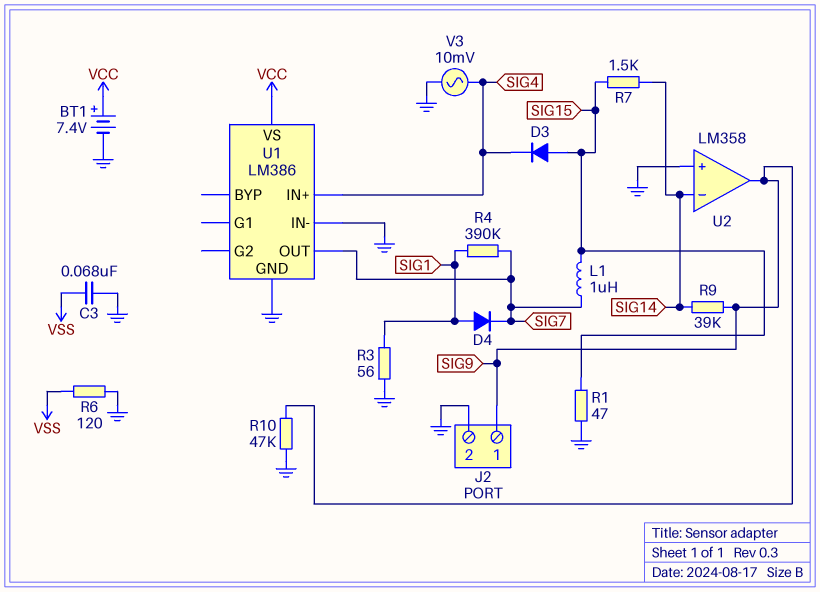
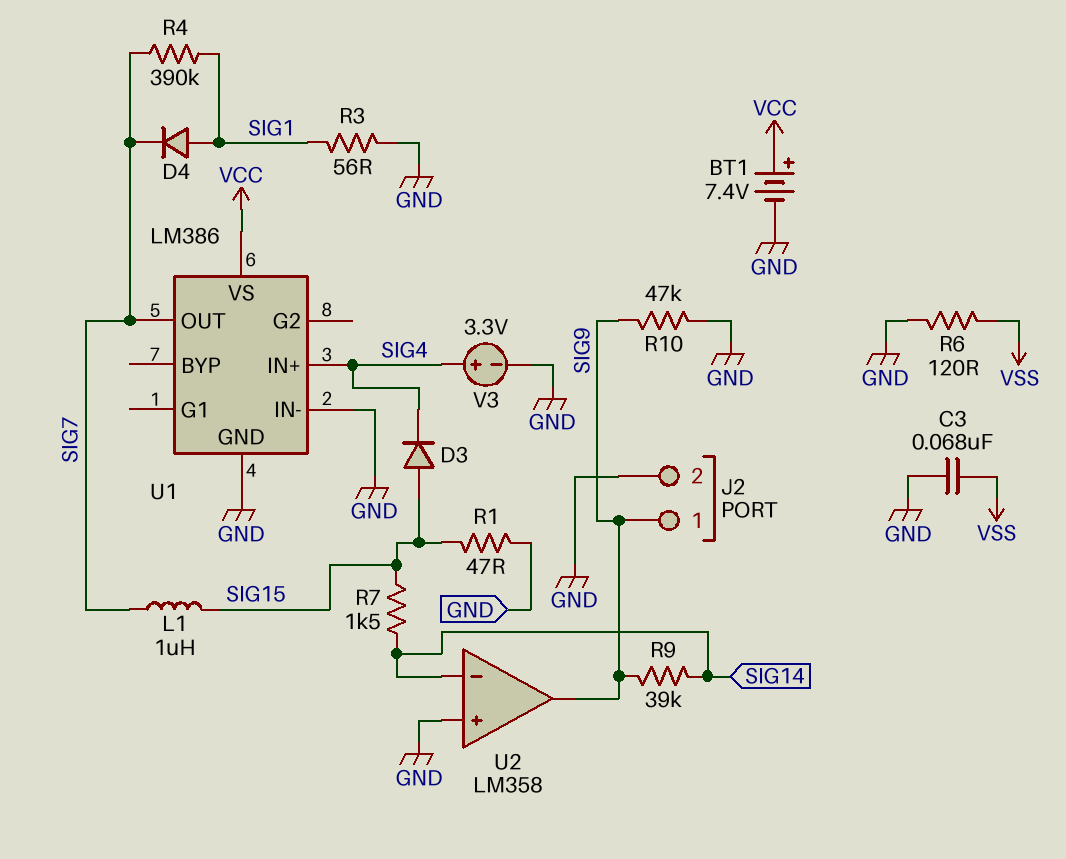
V3: AC 10mV (GND, SIG4) -> 3.3V (plus SIG4, minus GND)

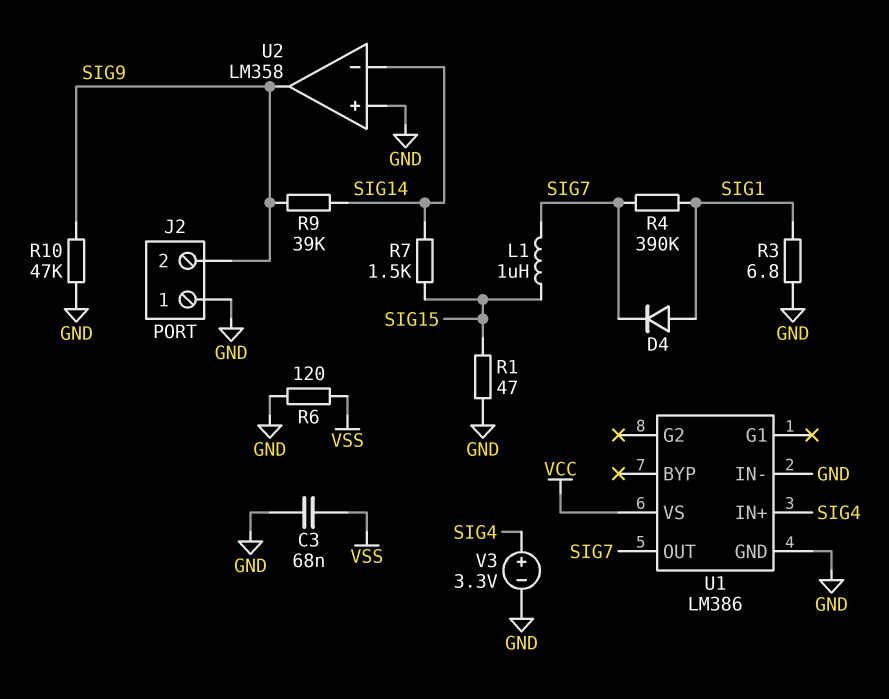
BT1: 7.4V (plus VCC, minus GND) -> none
D3: diode (A SIG15, K SIG4) -> none
J2 pin 1: SIG9 -> GND
J2 pin 2: GND -> SIG9
R3: 56 (GND, SIG1) -> 6.8 (GND, SIG1)

